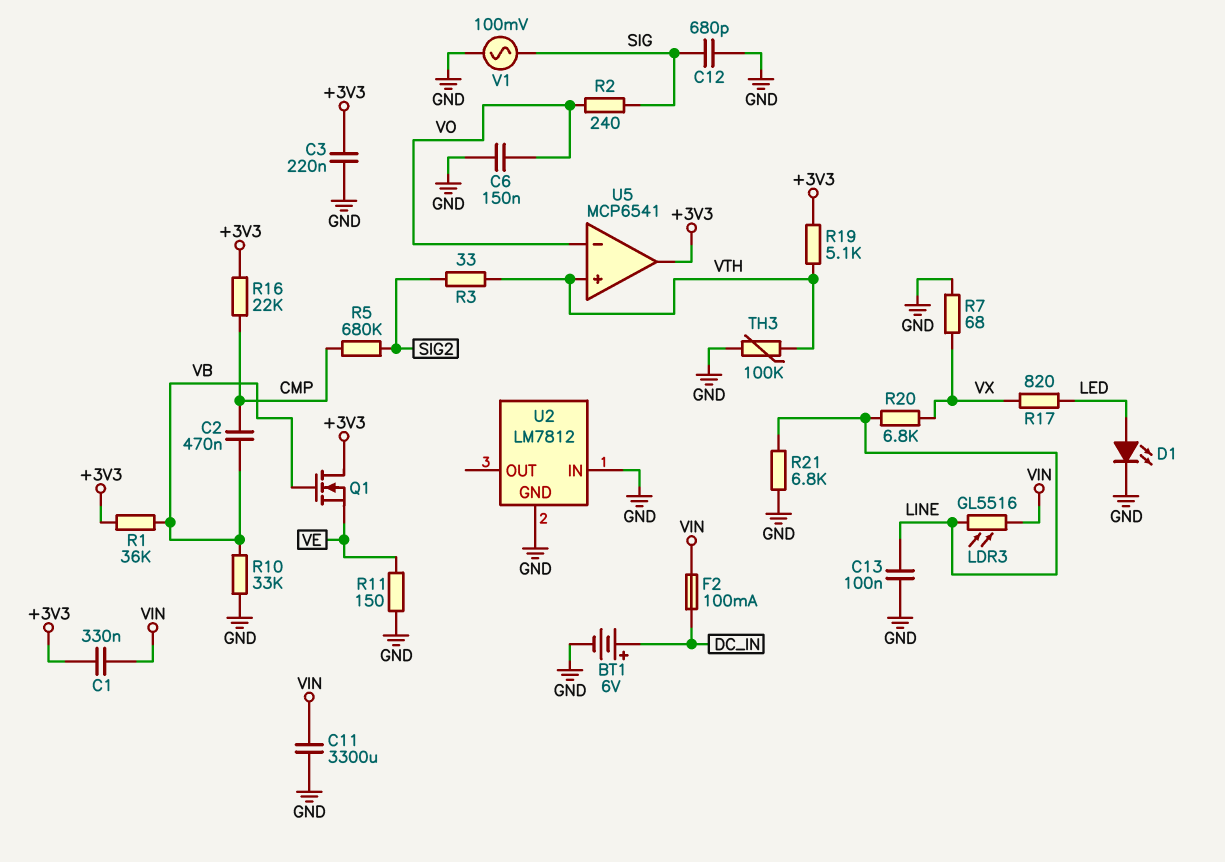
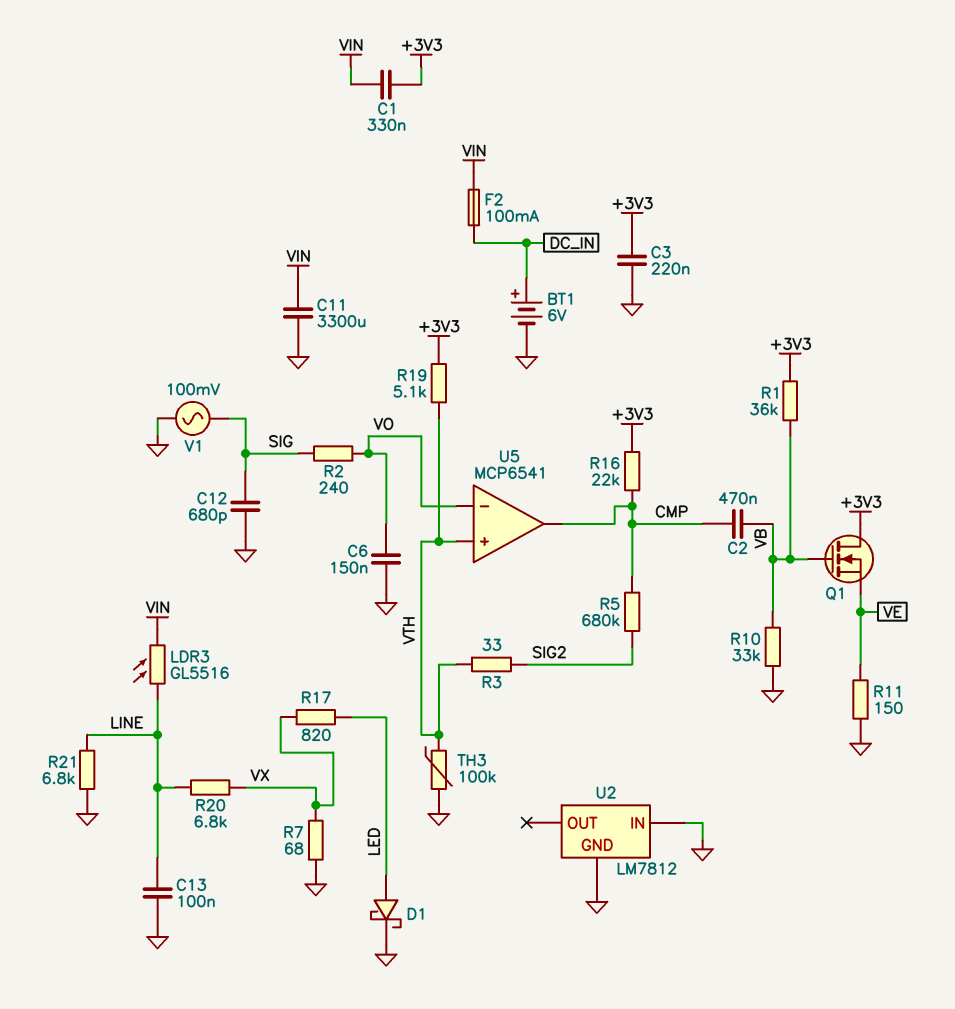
D1: LED (A LED, K GND) -> schottky (A LED, K GND)
U5 pin out: +3V3 -> CMP

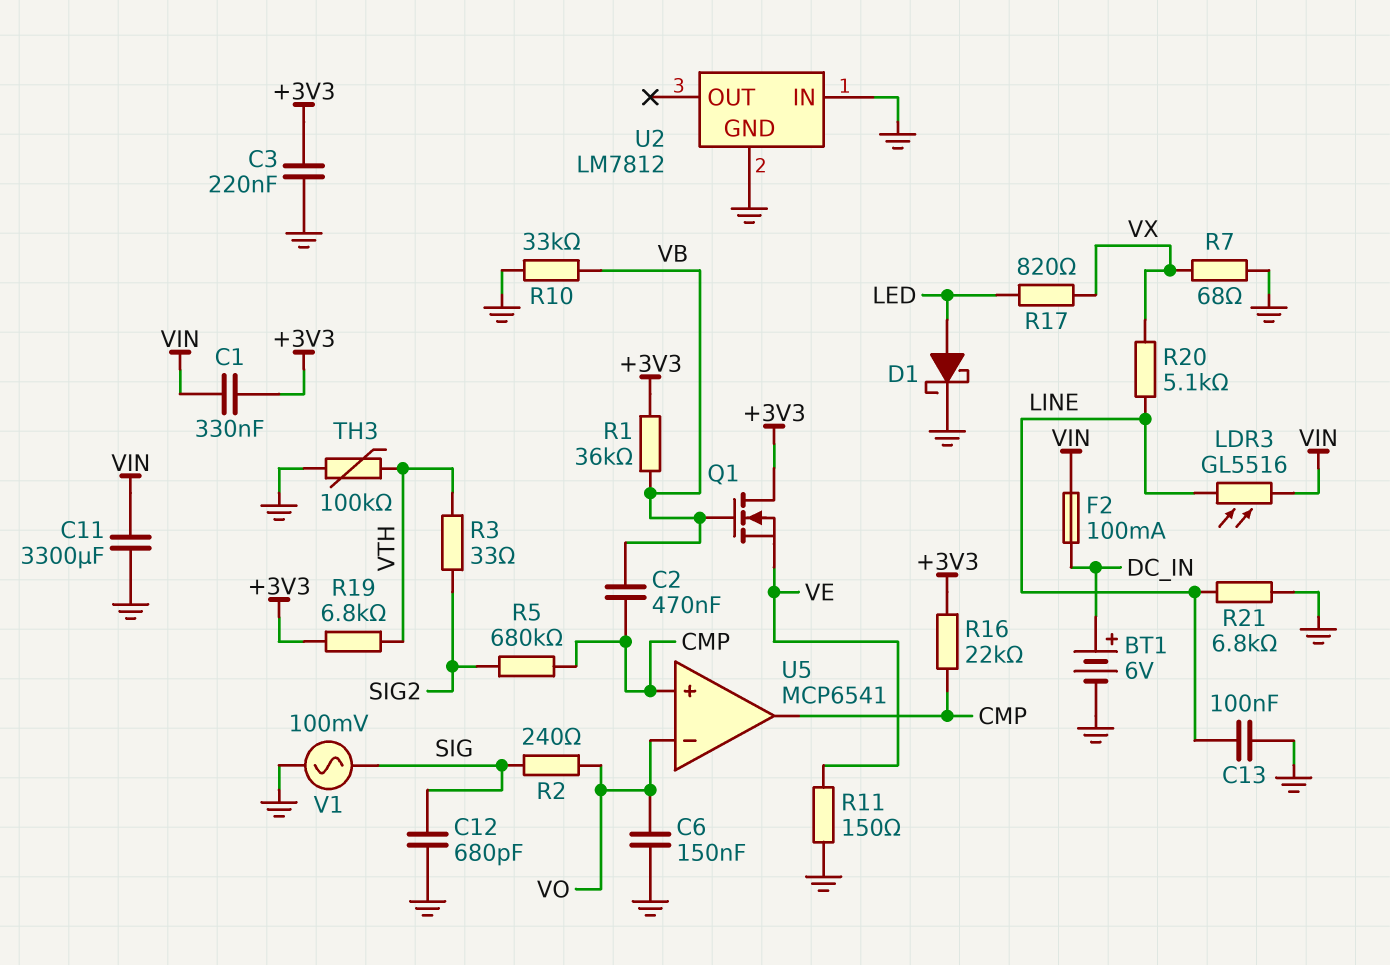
R19: 5.1k (+3V3, VTH) -> 6.8k (+3V3, VTH)
R20: 6.8k (LINE, VX) -> 5.1k (LINE, VX)
U5 pin in+: VTH -> CMP

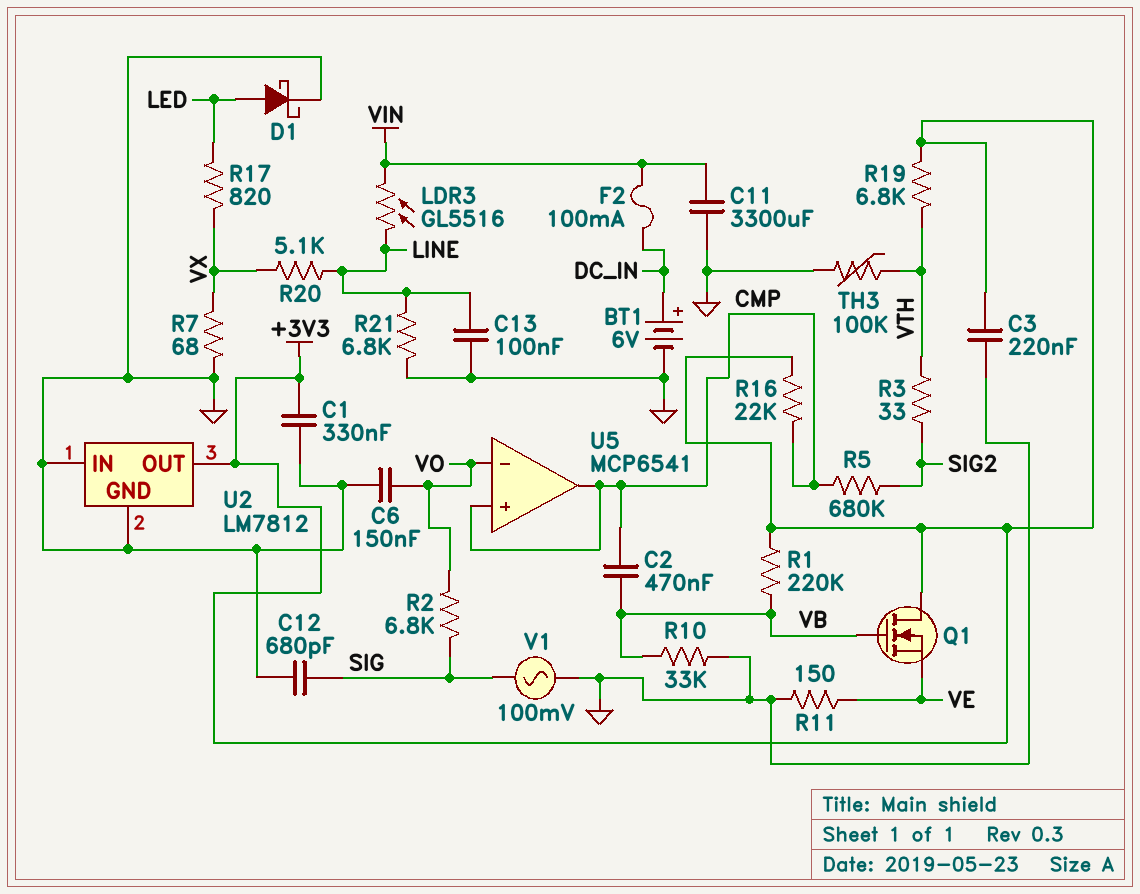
C1: 330nF (+3V3, VIN) -> 330nF (+3V3, GND)
R1: 36k (+3V3, VB) -> 220k (+3V3, VB)
R2: 240 (SIG, VO) -> 6.8k (SIG, VO)
U2 pin OUT: none -> +3V3

